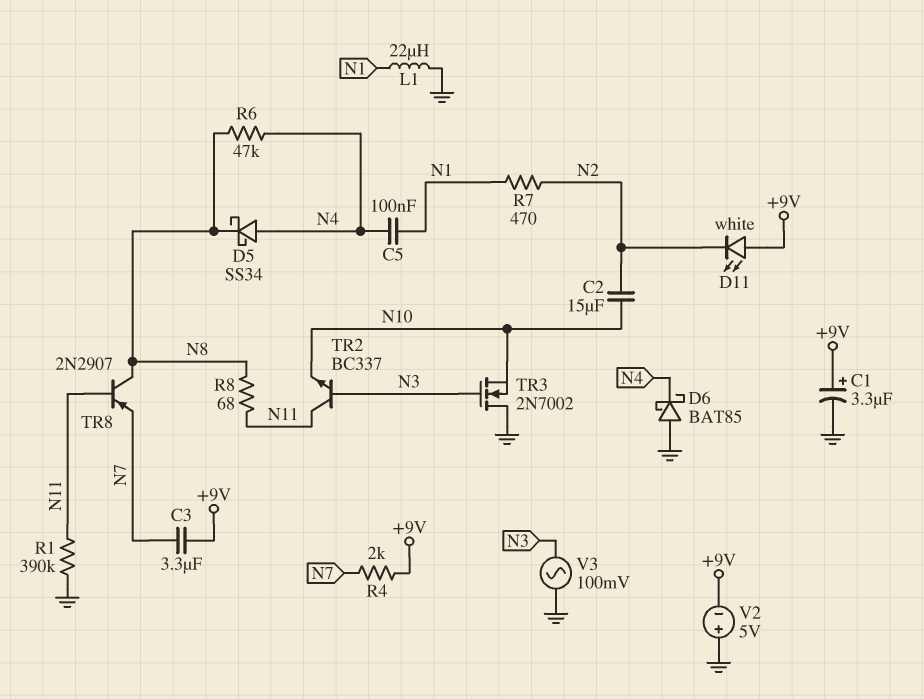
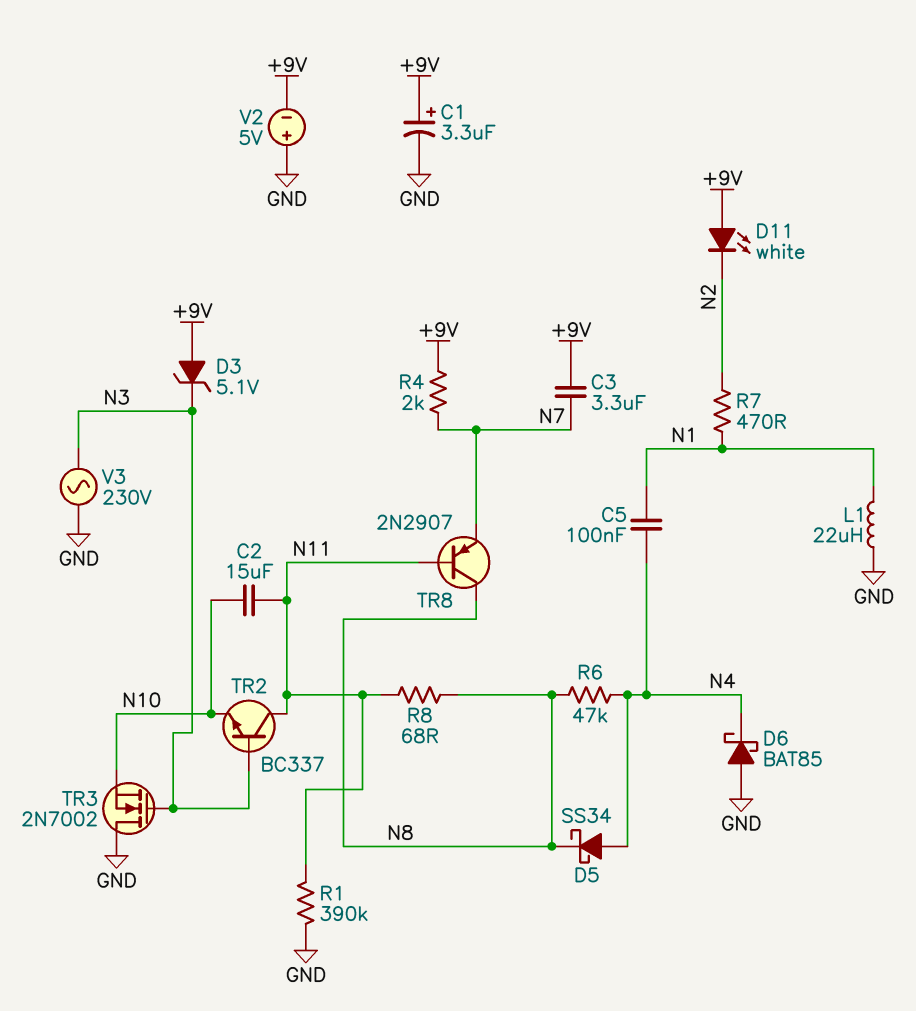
C2: 15uF (N2, N10) -> 15uF (N10, N11)
D3: none -> zener 5.1V (A +9V, K N3)
V3: AC 100mV (GND, N3) -> AC 230V (GND, N3)

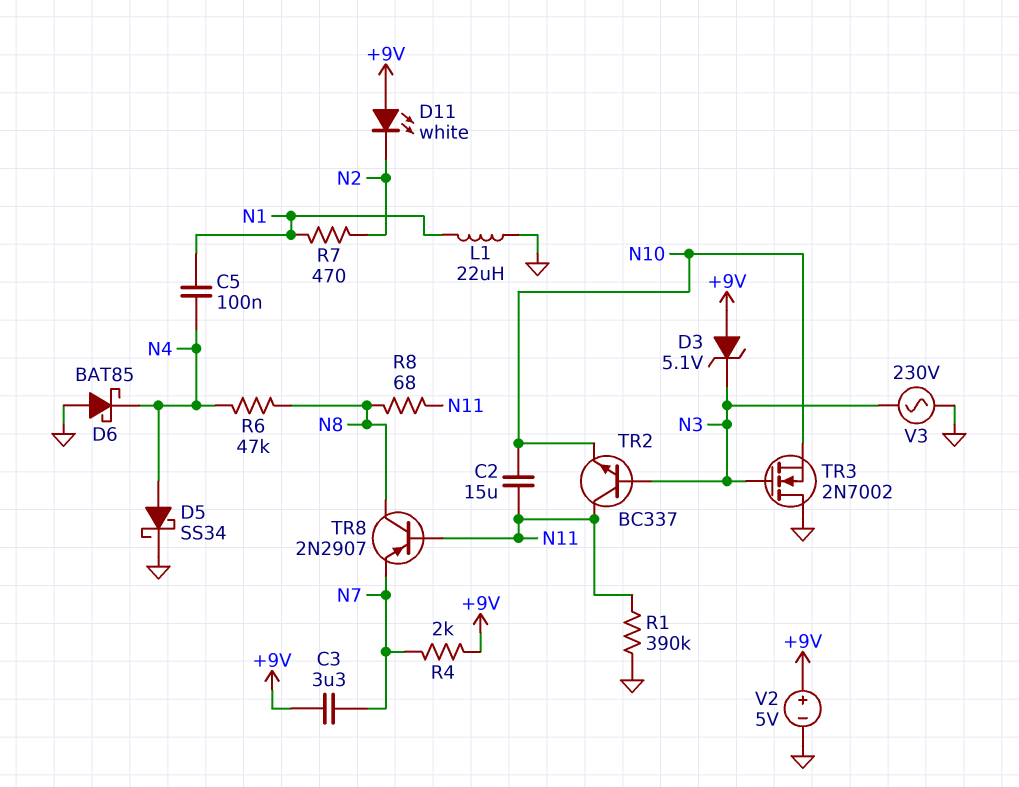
C1: 3.3uF (plus +9V, minus GND) -> none
D5: schottky SS34 (A N4, K N8) -> schottky SS34 (A N4, K GND)
V2: 5V (plus GND, minus +9V) -> 5V (plus +9V, minus GND)

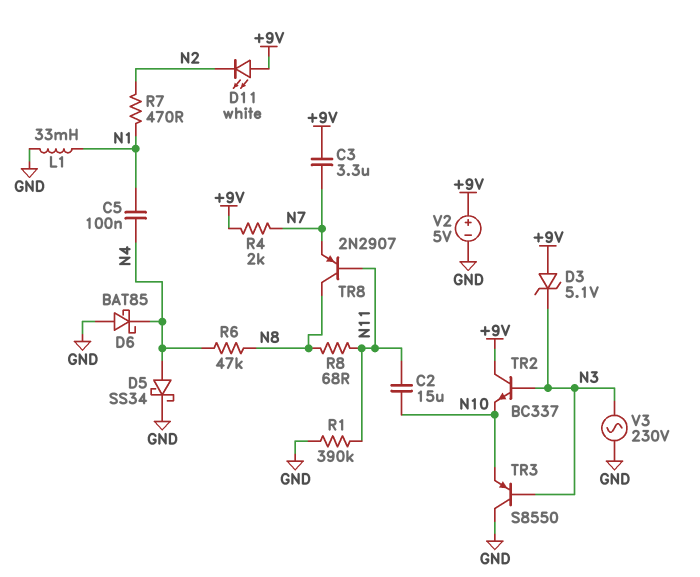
L1: 22uH (GND, N1) -> 33mH (GND, N1)
TR2: NPN BC337 (B N3, C N11, E N10) -> NPN BC337 (B N3, C +9V, E N10)
TR3: NMOS 2N7002 (G N3, D GND, S N10) -> PNP S8550 (B N3, C GND, E N10)

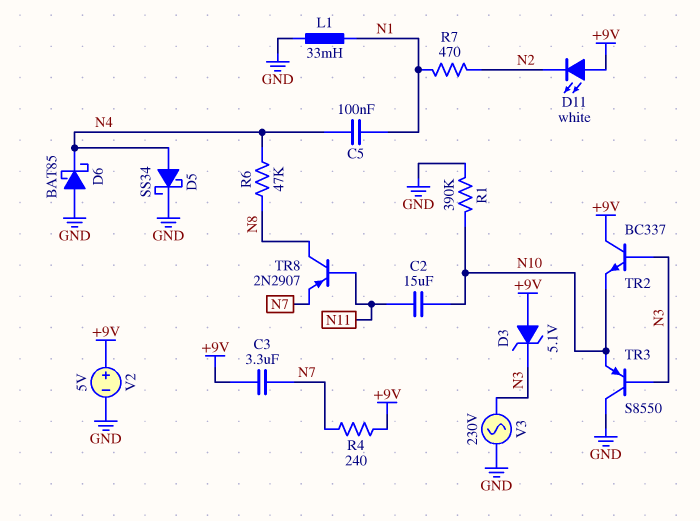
R1: 390k (GND, N11) -> 390k (GND, N10)
R4: 2k (+9V, N7) -> 240 (+9V, N7)
R8: 68 (N8, N11) -> none

